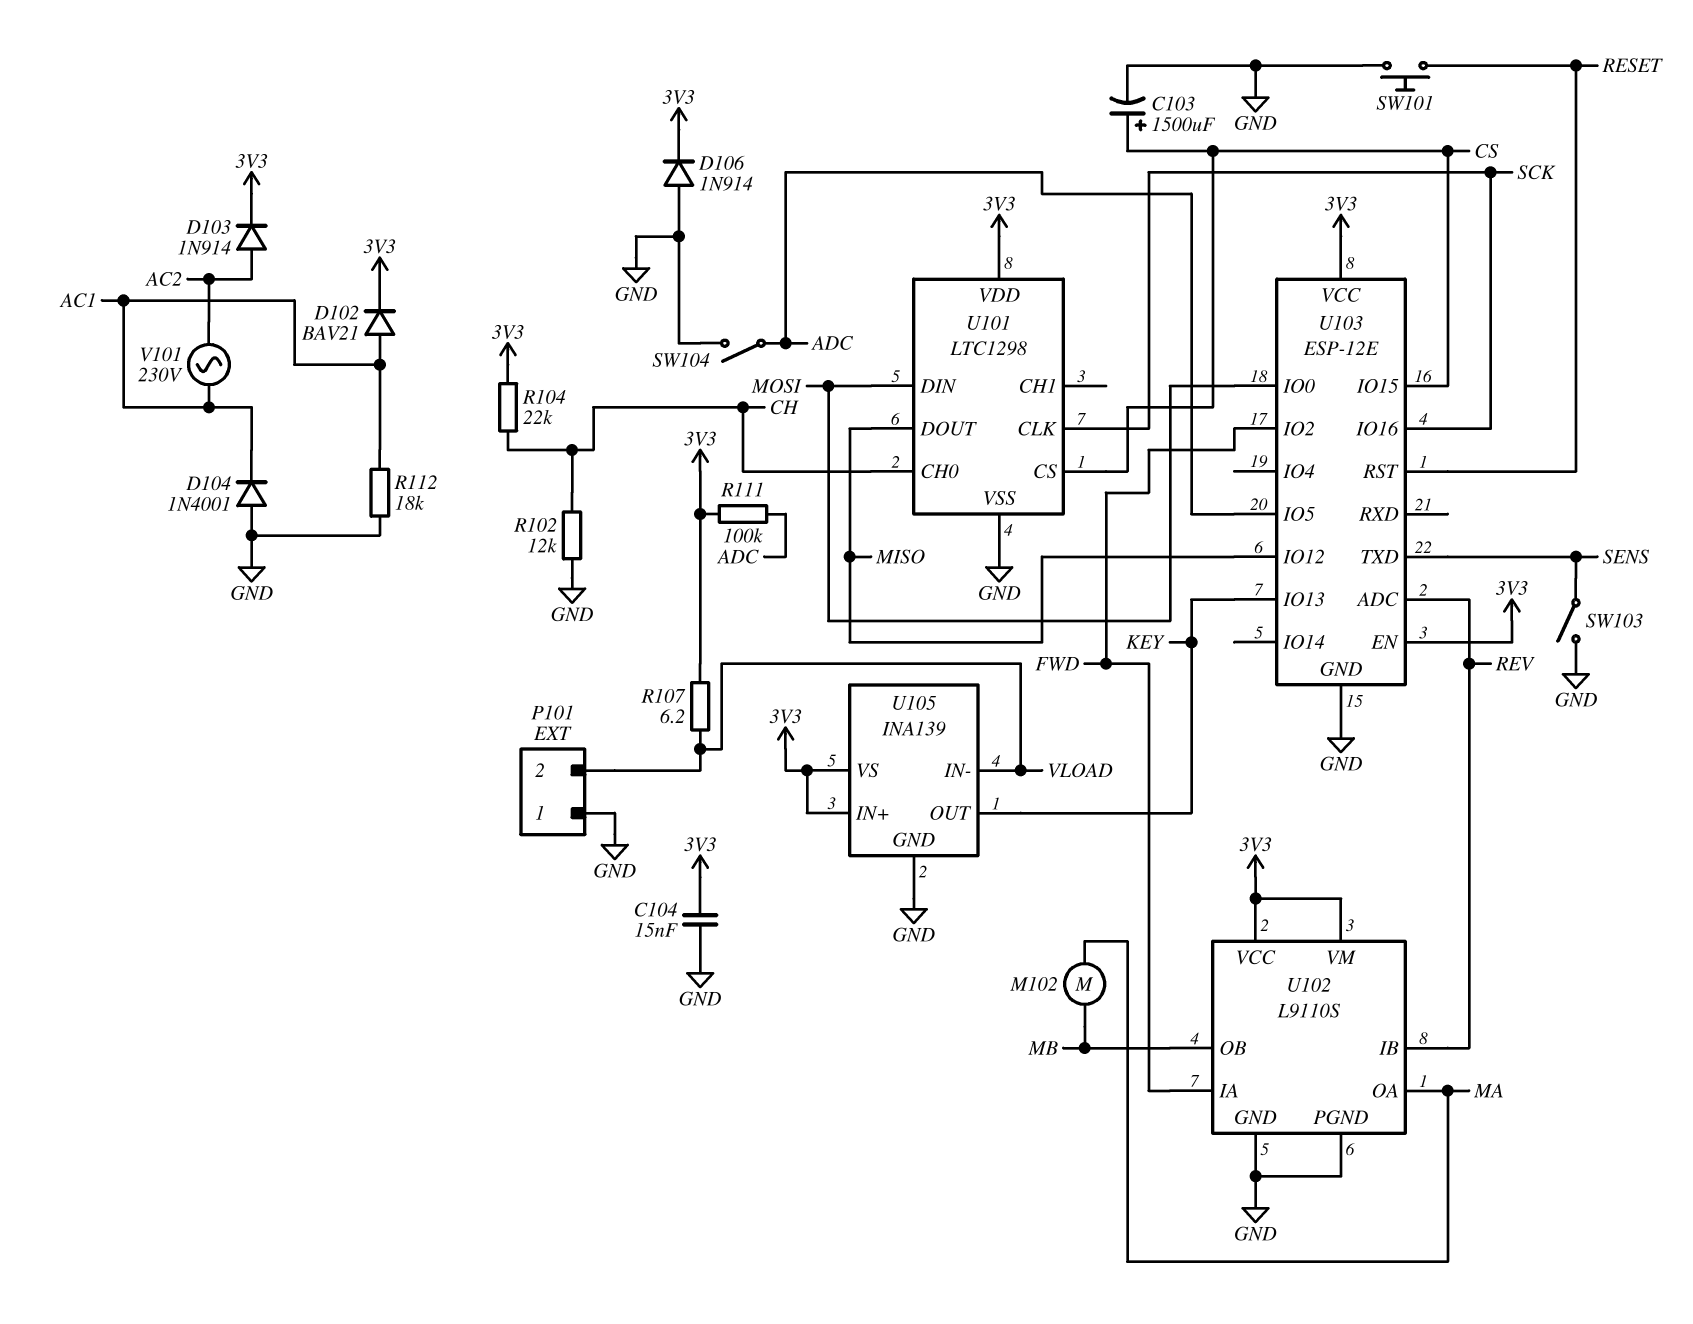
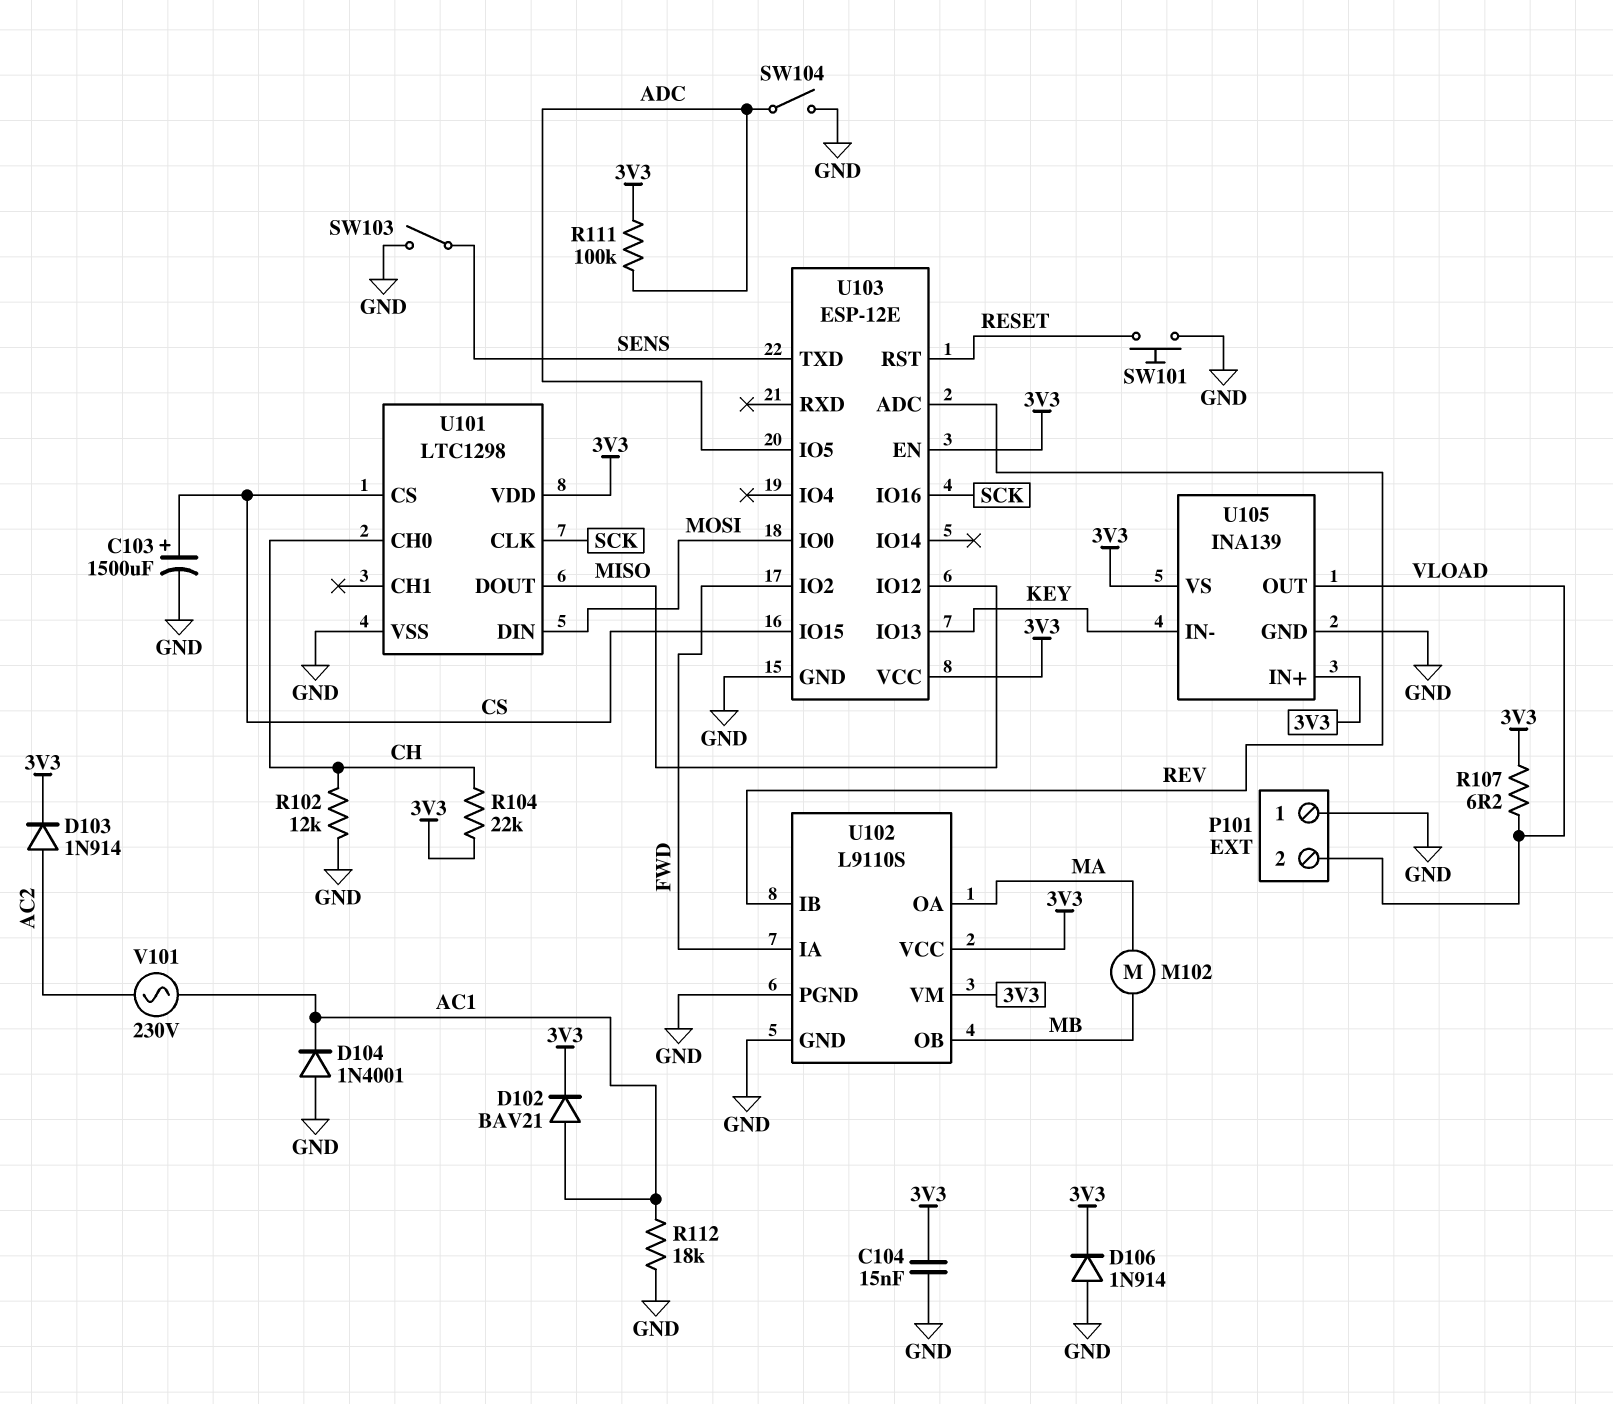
U105 pin IN-: VLOAD -> KEY
U105 pin OUT: KEY -> VLOAD

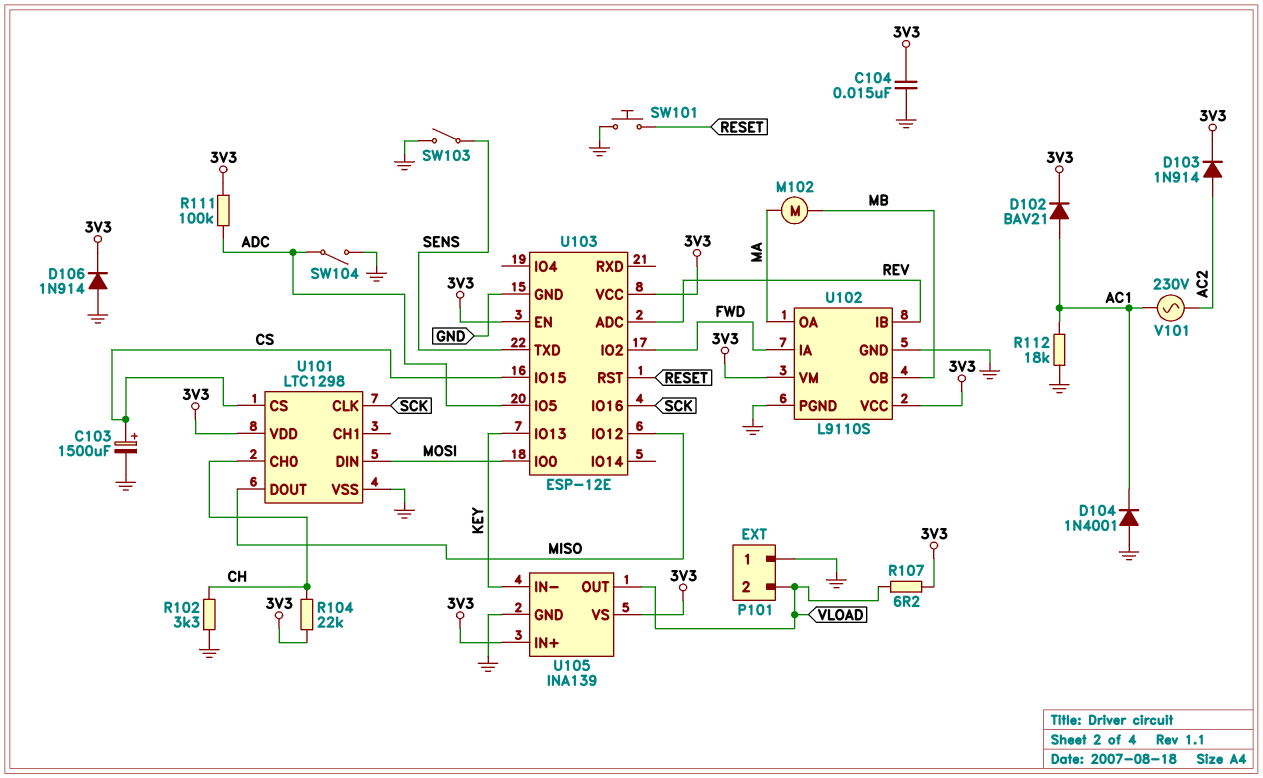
R102: 12k (CH, GND) -> 3.3k (CH, GND)

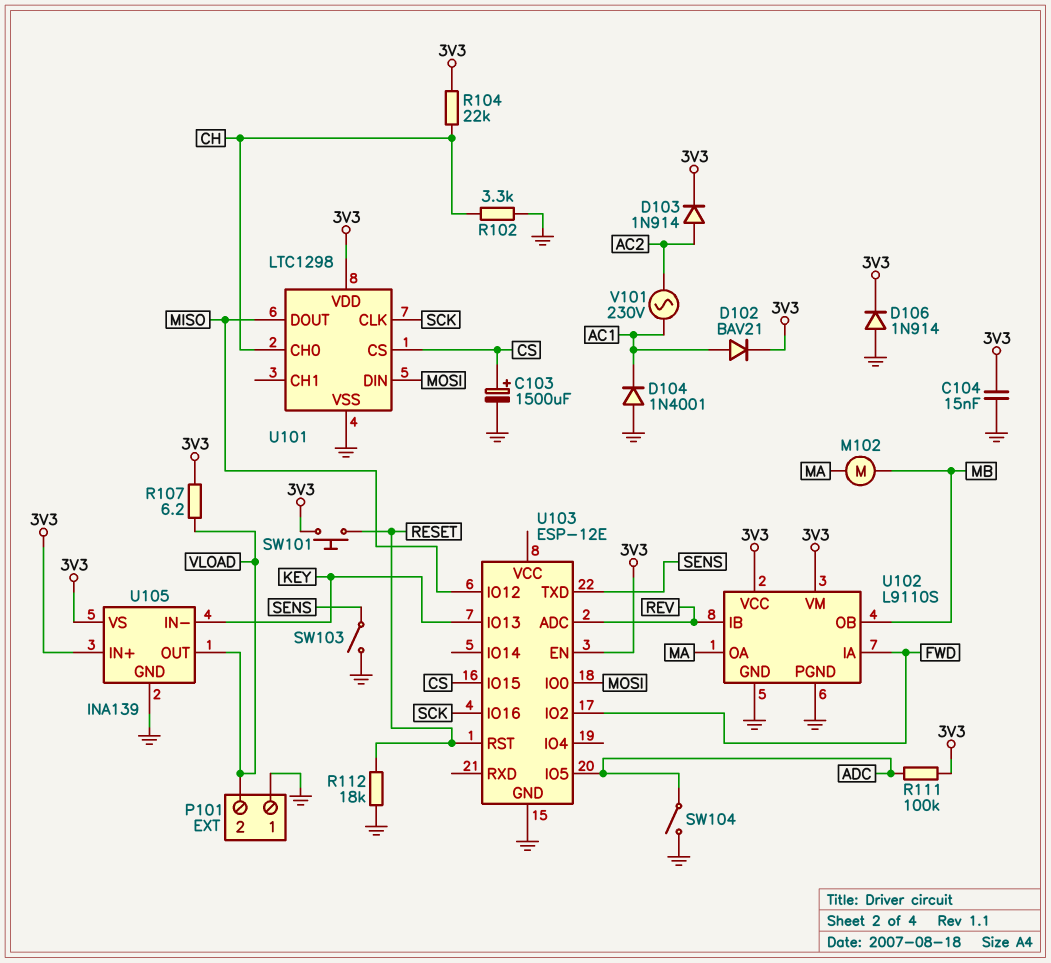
R112: 18k (AC1, GND) -> 18k (GND, RESET)
SW101: button (GND, RESET) -> button (3V3, RESET)
U103 pin VCC: 3V3 -> none

